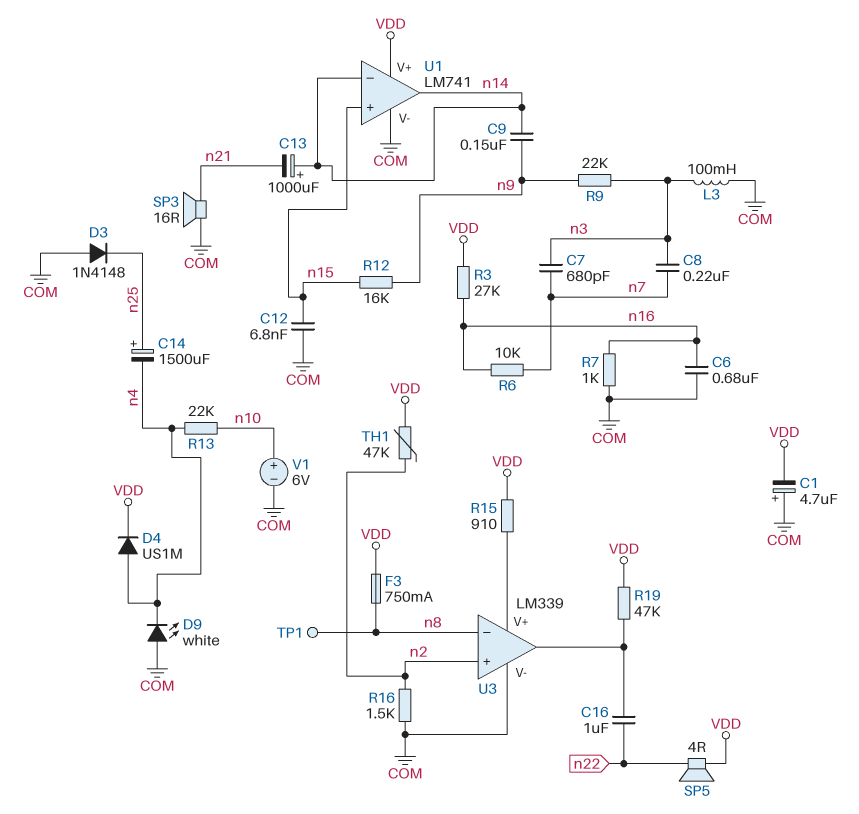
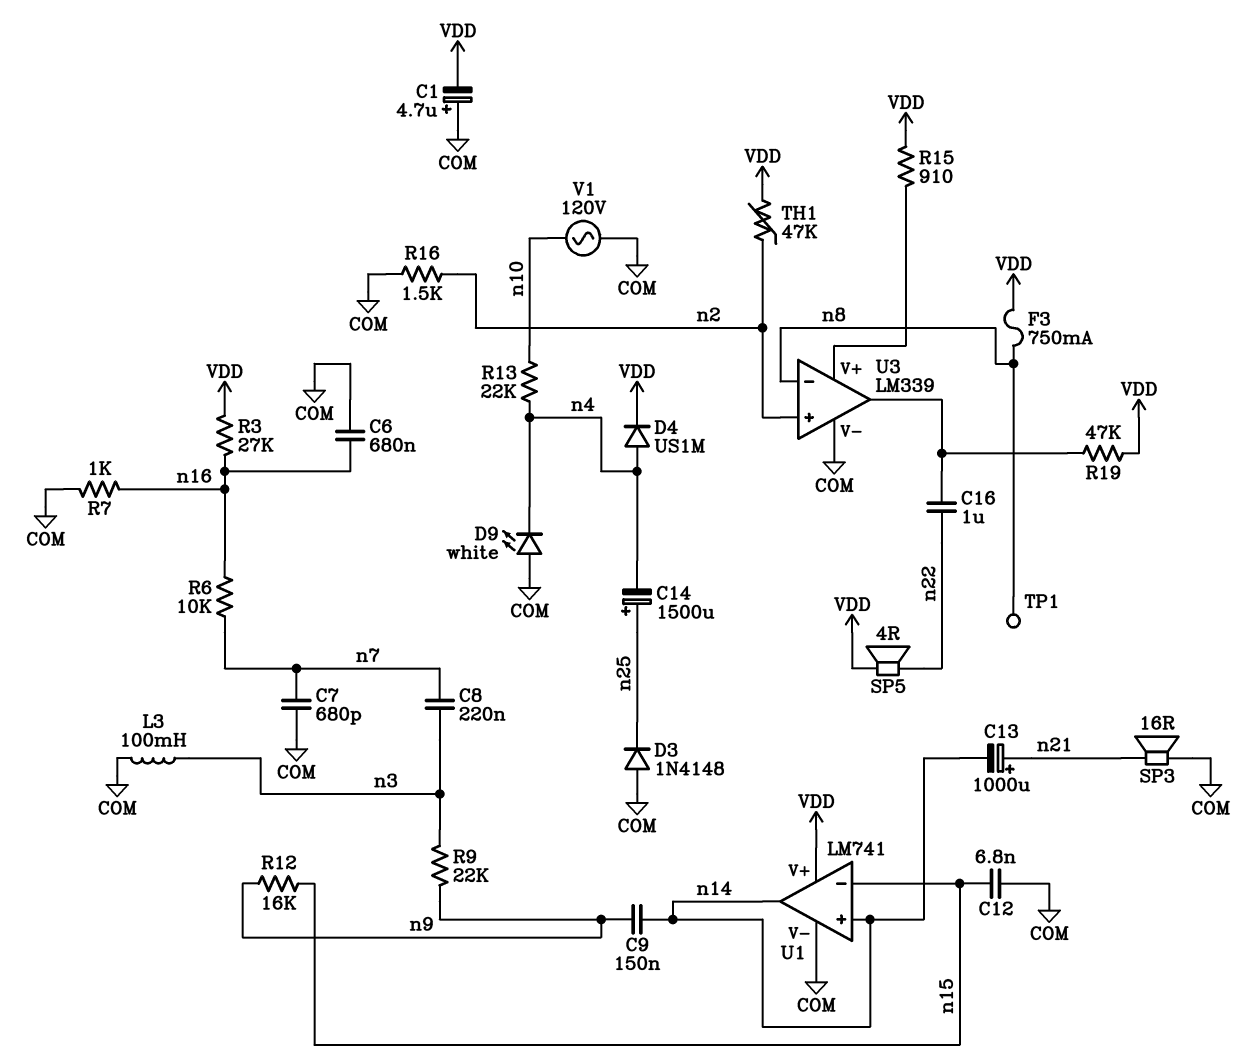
C7: 680pF (n3, n7) -> 680pF (COM, n7)
C13: 1000uF (plus n14, minus n21) -> 1000uF (plus n21, minus n14)
U1 pin in+: n15 -> n14
U1 pin in-: n14 -> n15
V1: 6V (plus n10, minus COM) -> AC 120V (COM, n10)

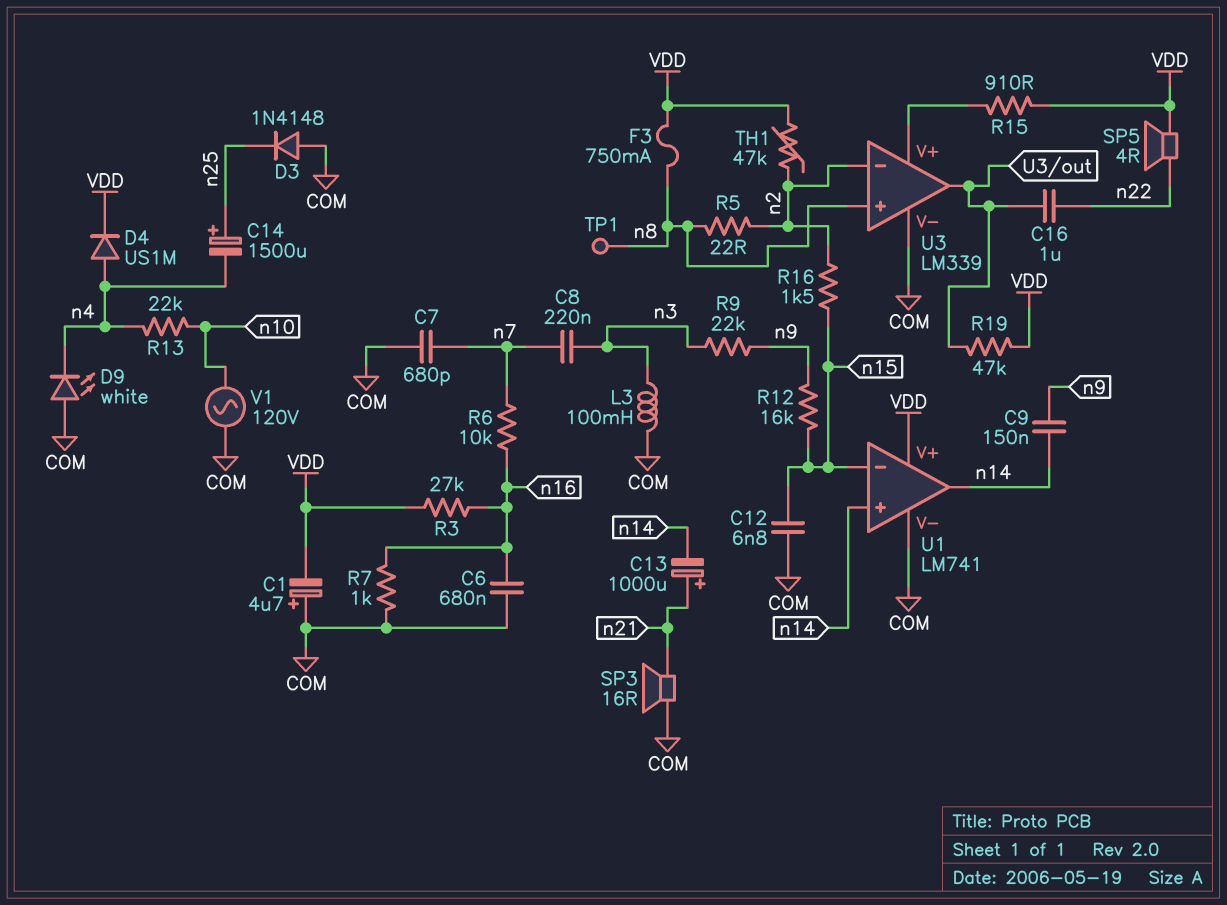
R5: none -> 22 (n2, n8)
R16: 1.5k (COM, n2) -> 1.5k (n2, n15)
U3 pin in+: n2 -> n8
U3 pin in-: n8 -> n2

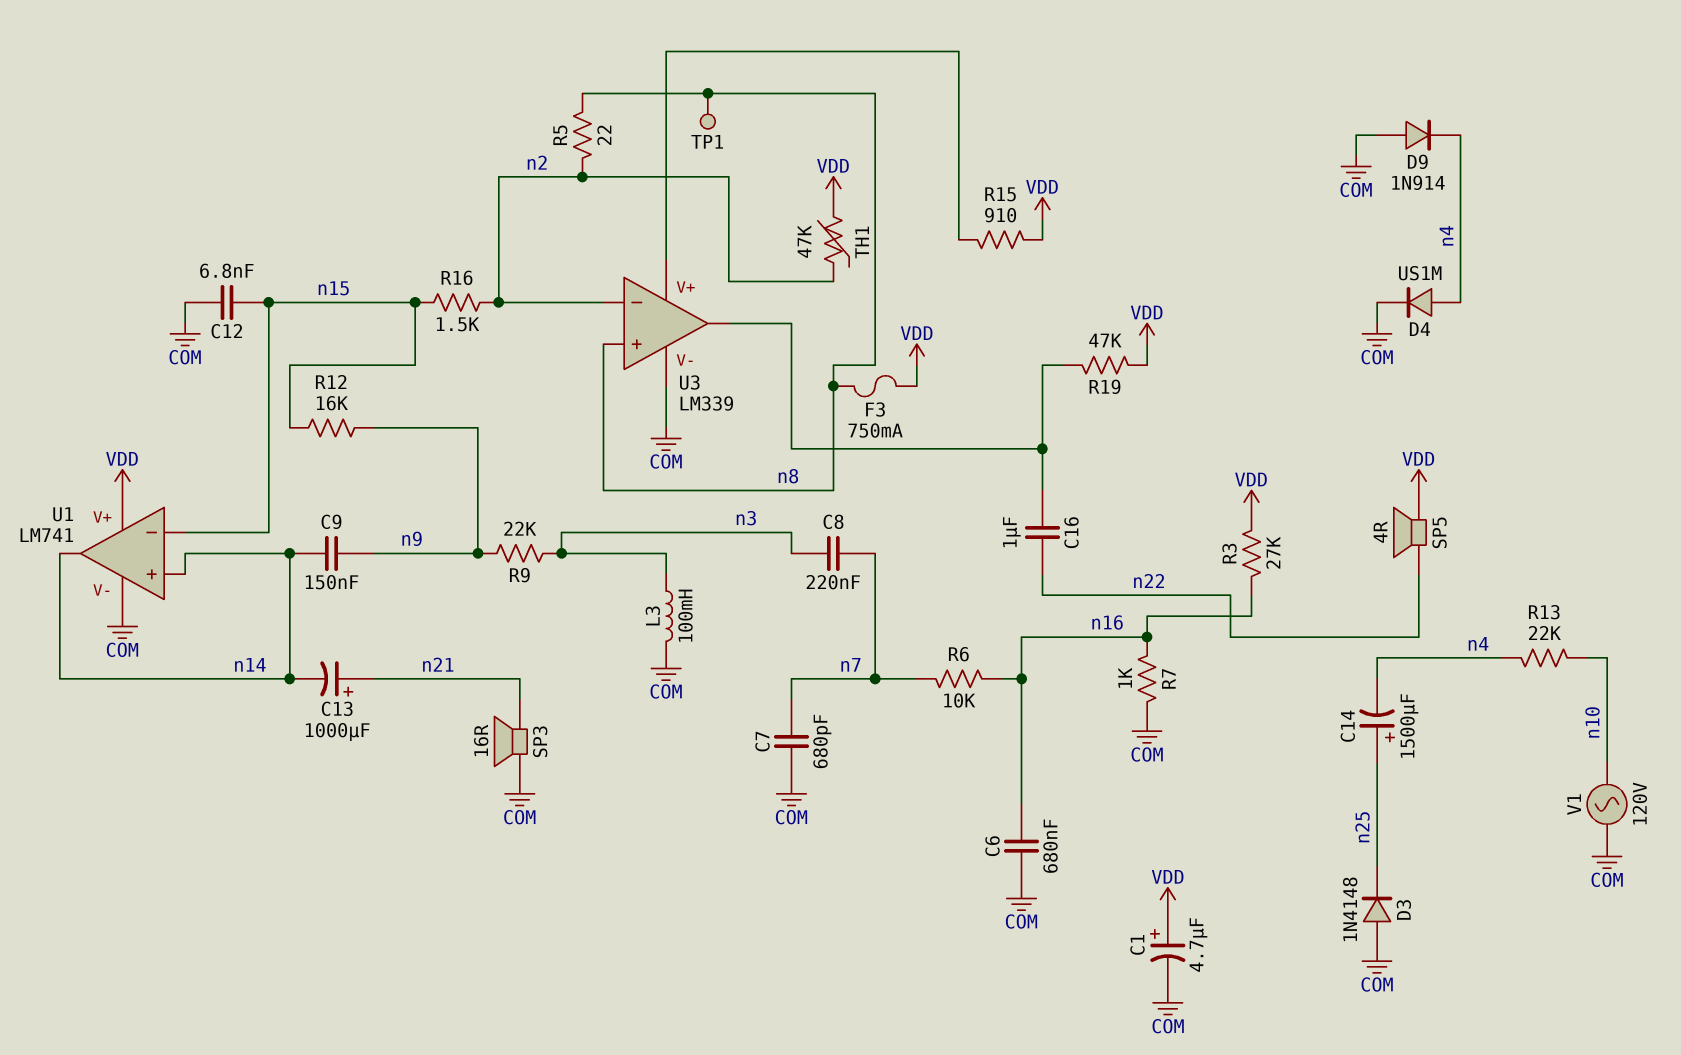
C1: 4.7uF (plus COM, minus VDD) -> 4.7uF (plus VDD, minus COM)
D4: diode US1M (A n4, K VDD) -> diode US1M (A n4, K COM)
D9: LED white (A COM, K n4) -> diode 1N914 (A COM, K n4)

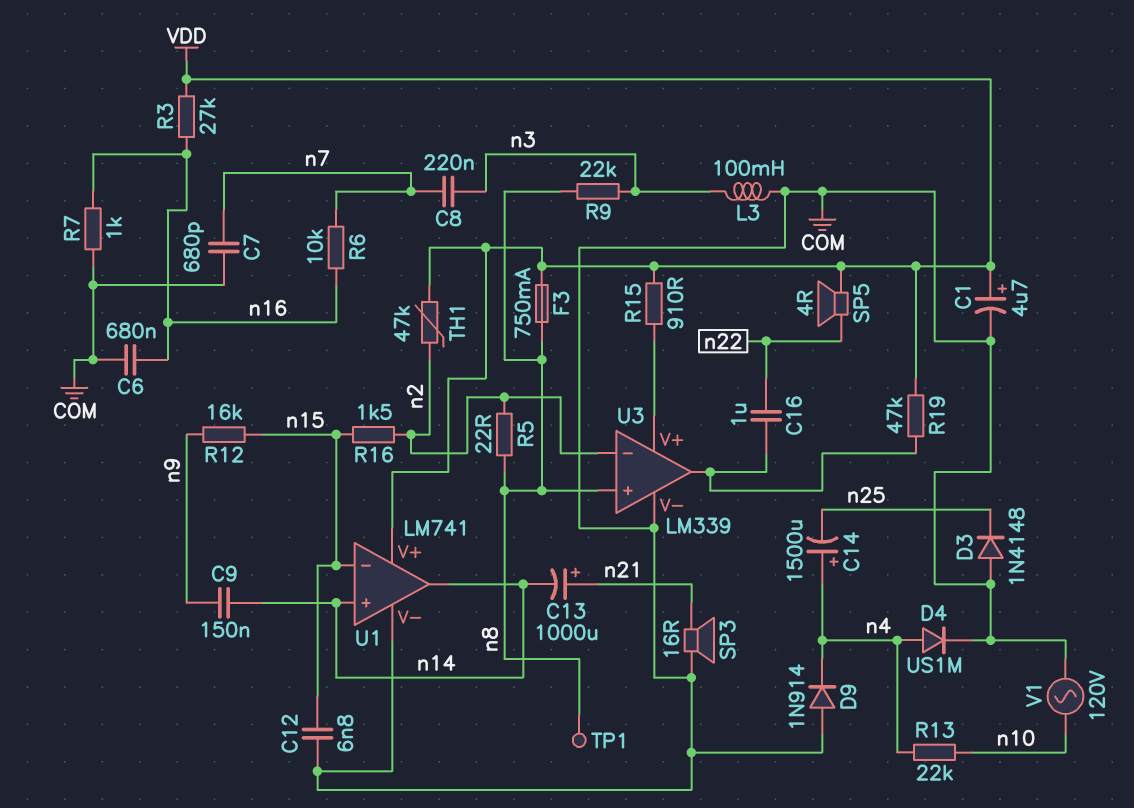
C14: 1500uF (plus n25, minus n4) -> 1500uF (plus n4, minus n25)
R9: 22k (n3, n9) -> 22k (n3, n8)

